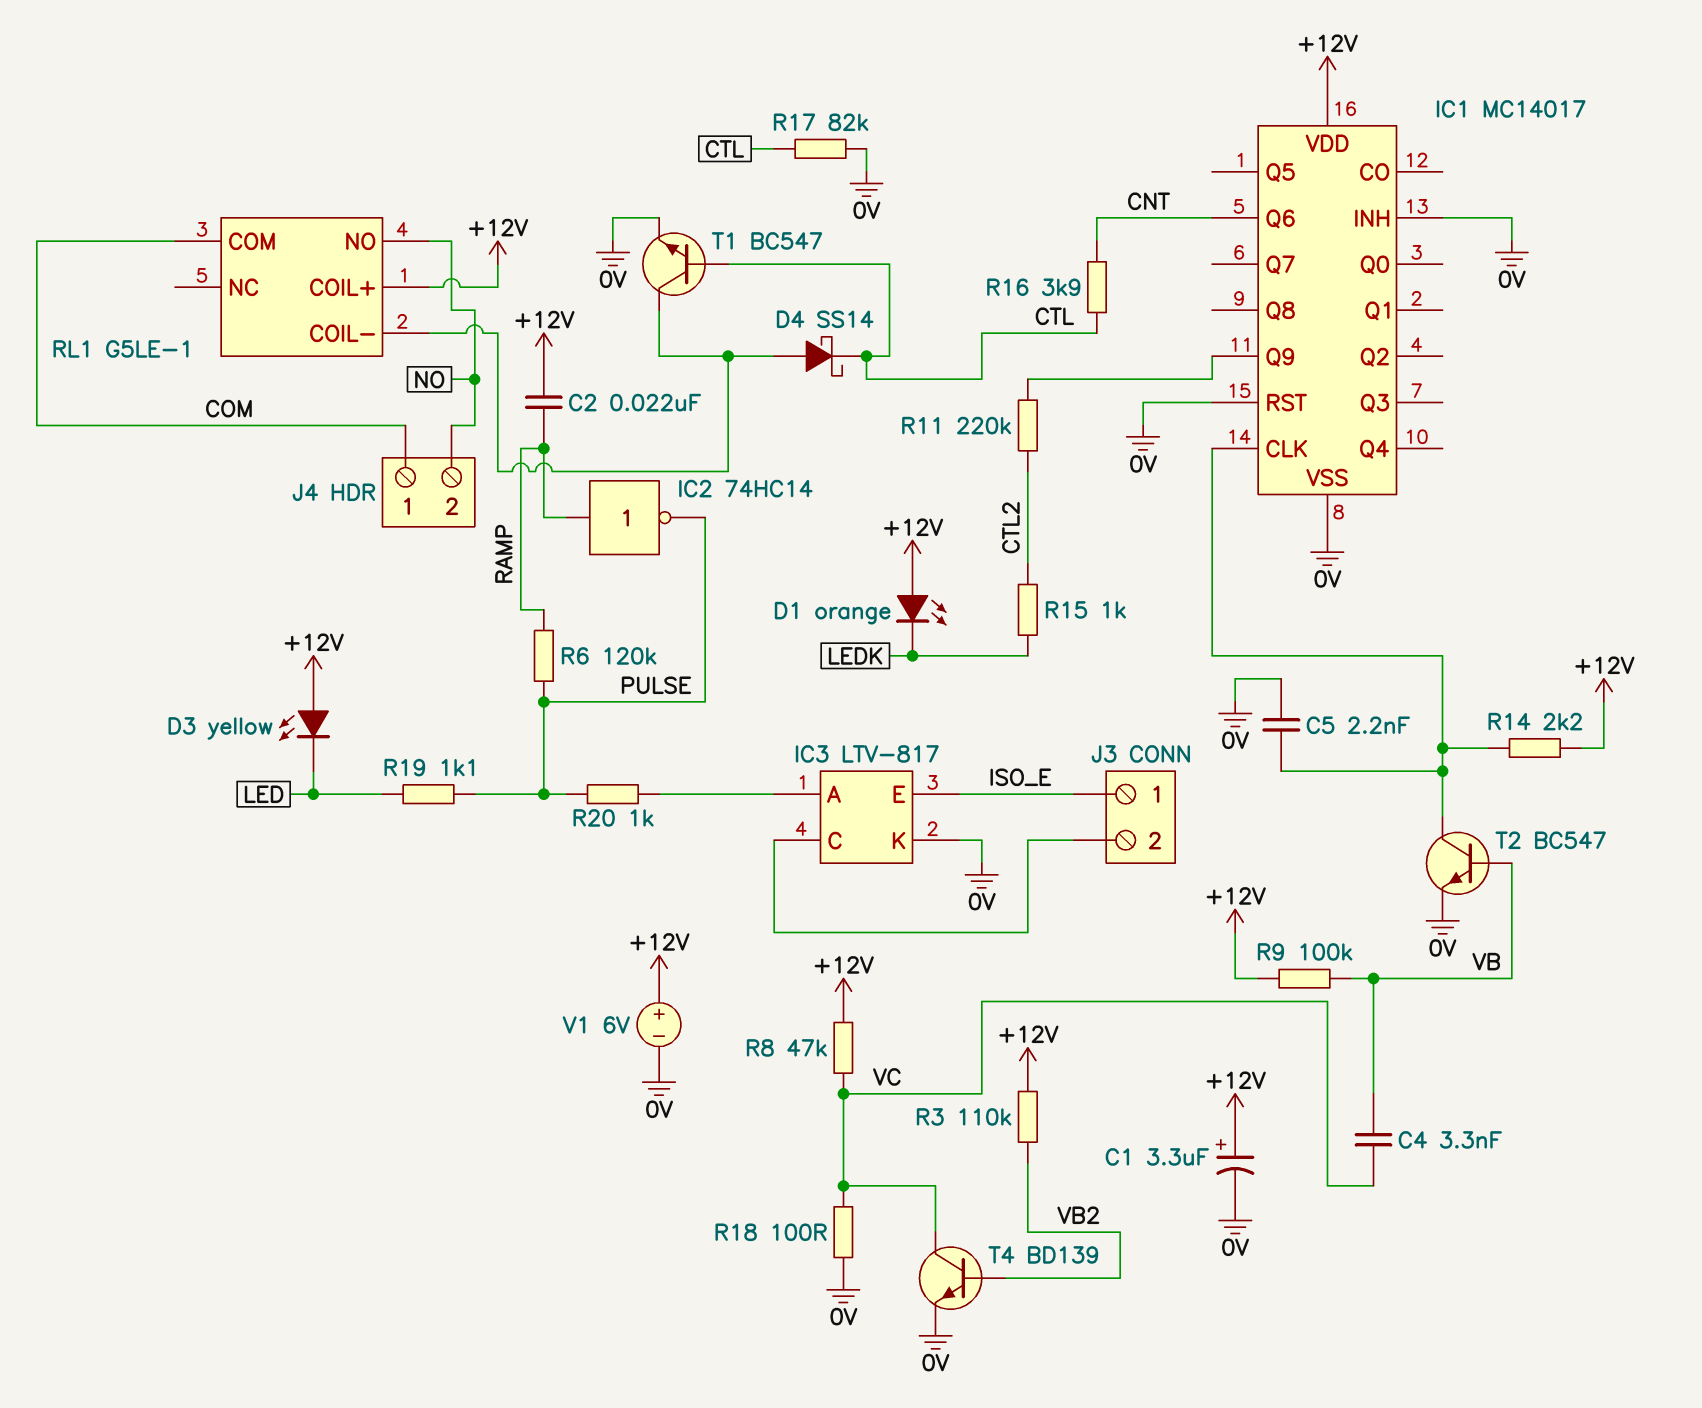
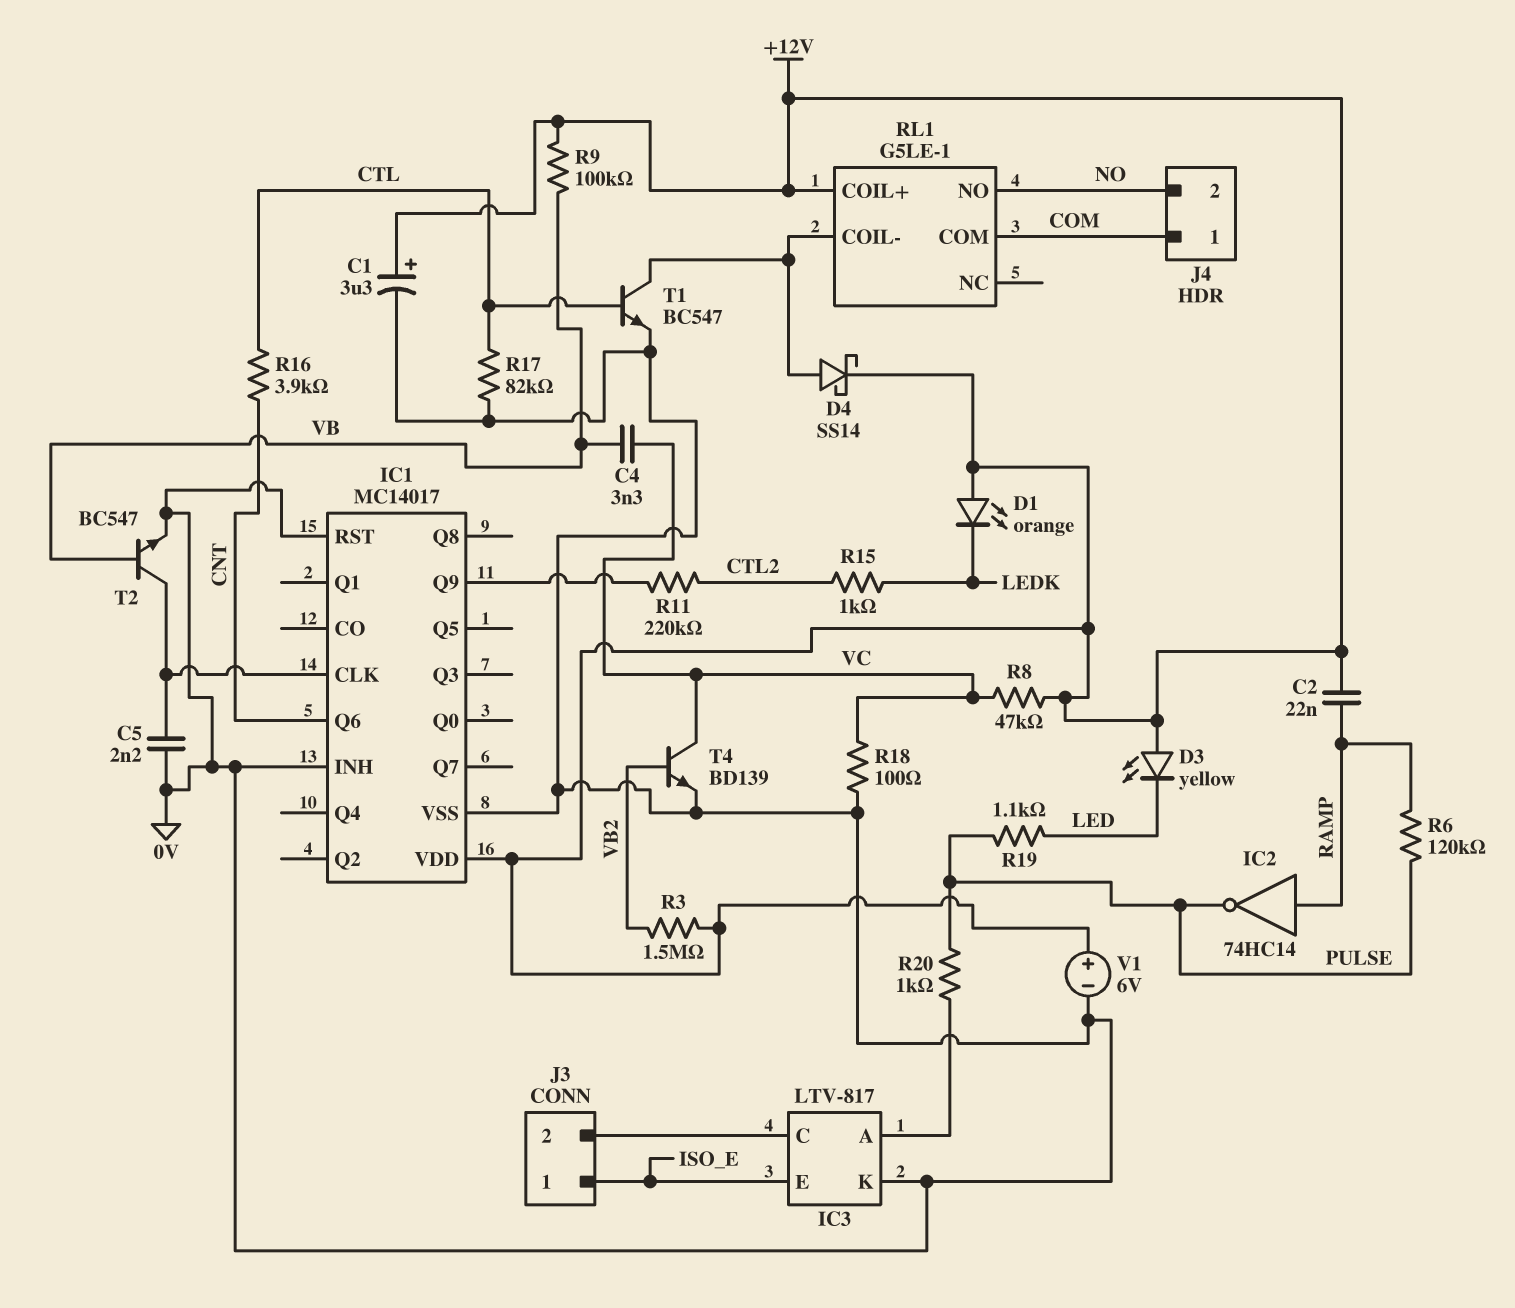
D4: schottky SS14 (A RL1/COIL-, K CTL) -> schottky SS14 (A RL1/COIL-, K +12V)
R3: 110k (+12V, VB2) -> 1.5M (+12V, VB2)
R14: 2.2k (+12V, IC1/CLK) -> none

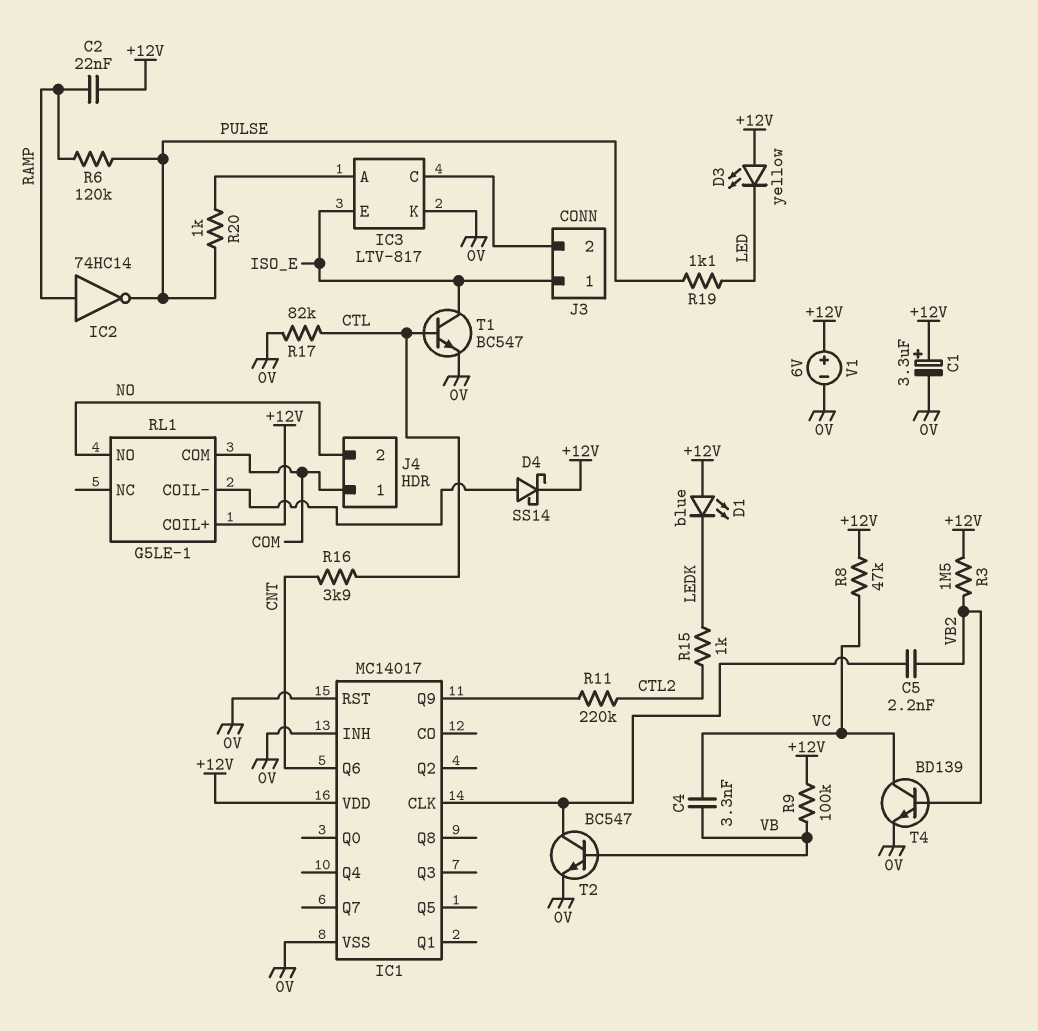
C5: 2.2nF (0V, IC1/CLK) -> 2.2nF (IC1/CLK, VB2)
D1: LED orange (A +12V, K LEDK) -> LED blue (A +12V, K LEDK)
R18: 100 (0V, VC) -> none
T1: NPN BC547 (B CTL, C RL1/COIL-, E 0V) -> NPN BC547 (B CTL, C ISO_E, E 0V)

